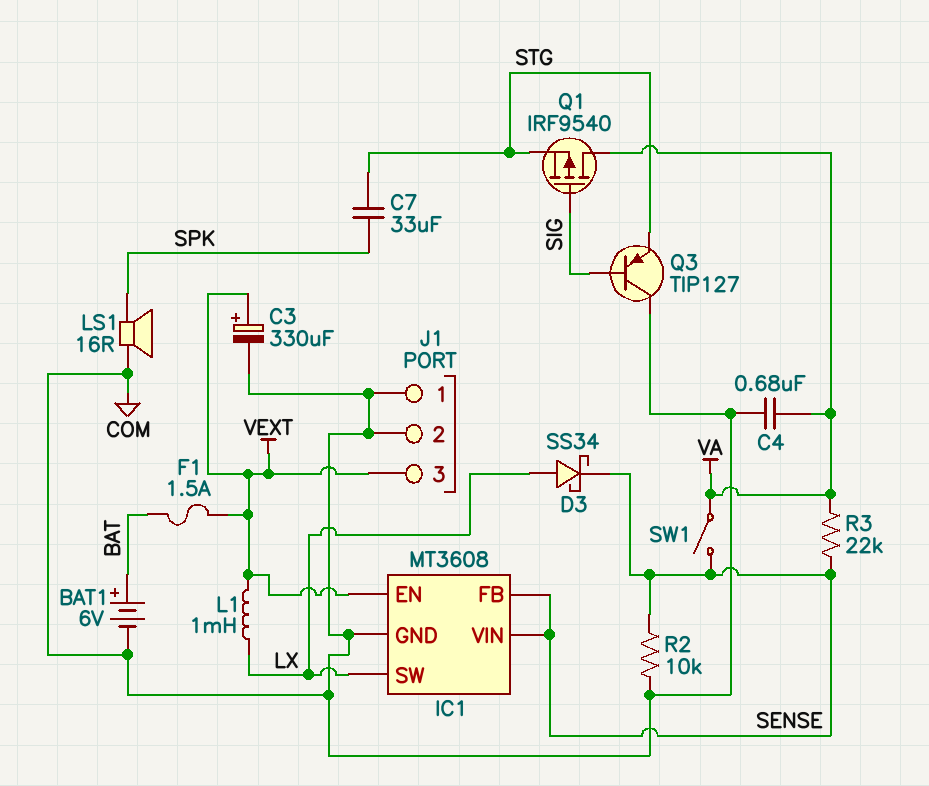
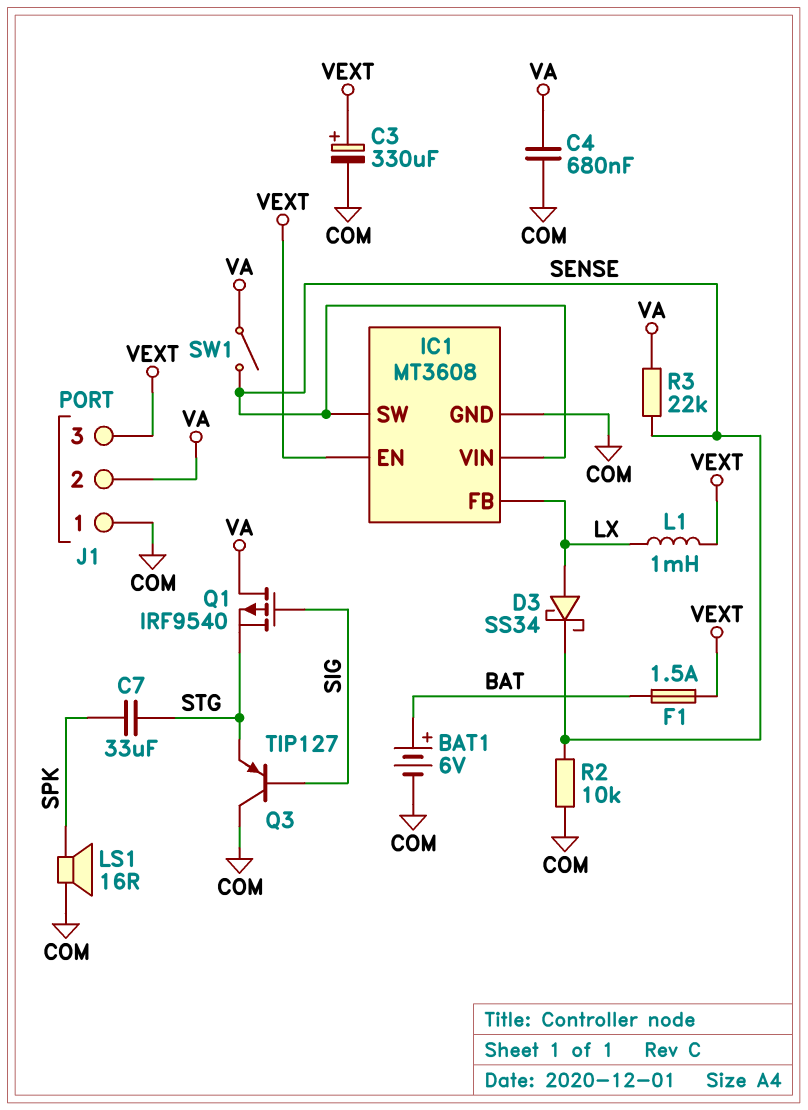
IC1 pin FB: SENSE -> LX
IC1 pin SW: LX -> SENSE
J1 pin 2: COM -> VA

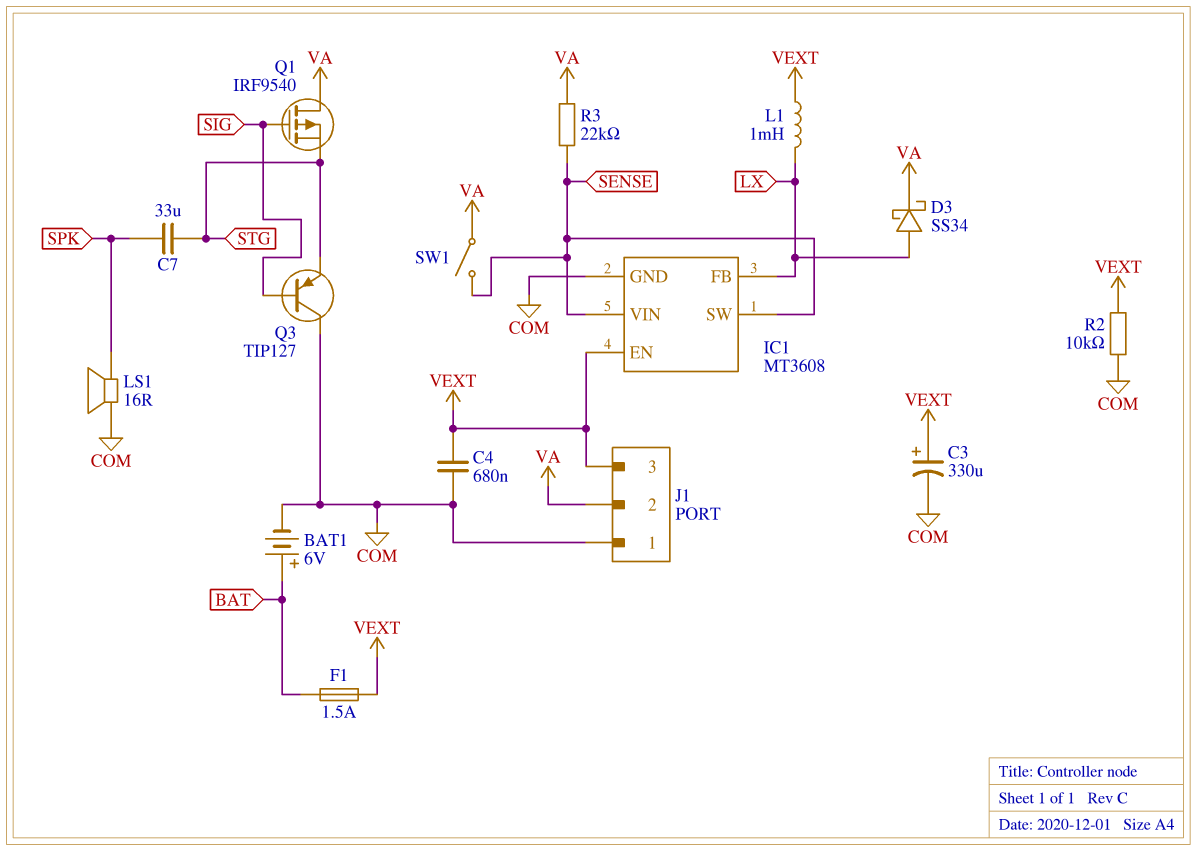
C4: 680nF (COM, VA) -> 680nF (COM, VEXT)
D3: schottky SS34 (A LX, K SENSE) -> schottky SS34 (A LX, K VA)
R2: 10k (COM, SENSE) -> 10k (COM, VEXT)

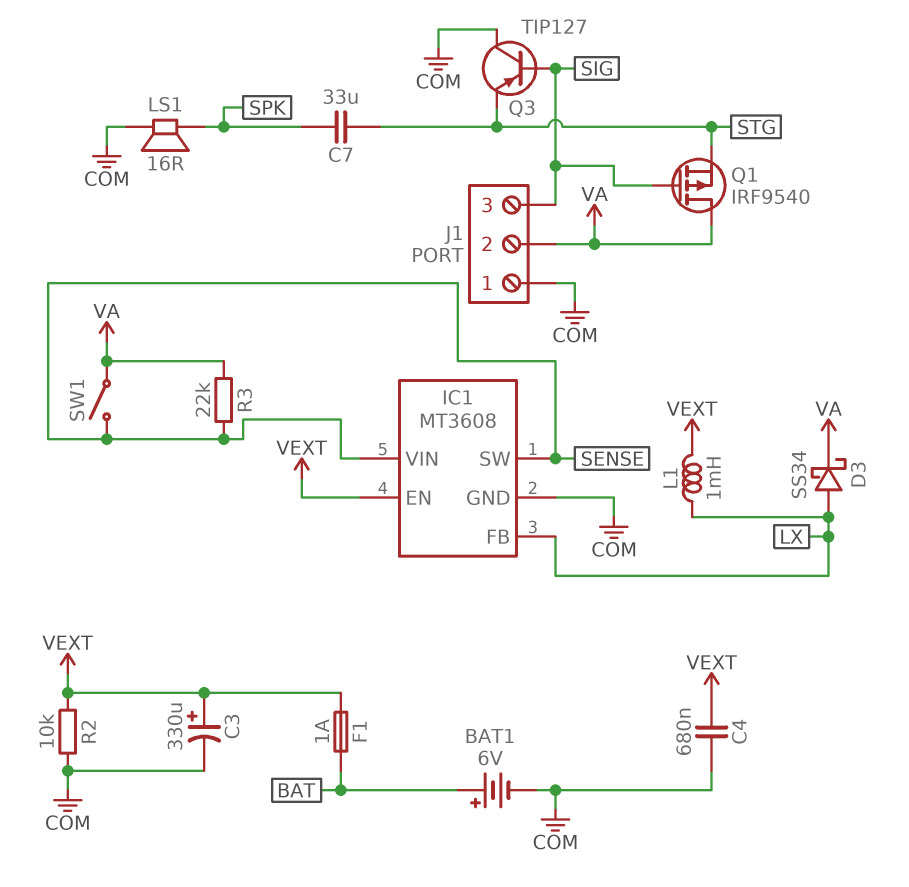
F1: 1.5A (BAT, VEXT) -> 1A (BAT, VEXT)
J1 pin 3: VEXT -> SIG

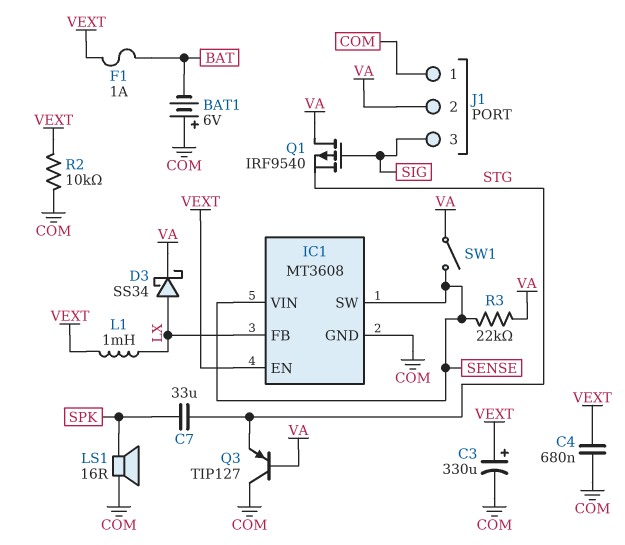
BAT1: 6V (plus BAT, minus COM) -> 6V (plus COM, minus BAT)
Q3: PNP TIP127 (B SIG, C COM, E STG) -> PNP TIP127 (B VA, C COM, E STG)

